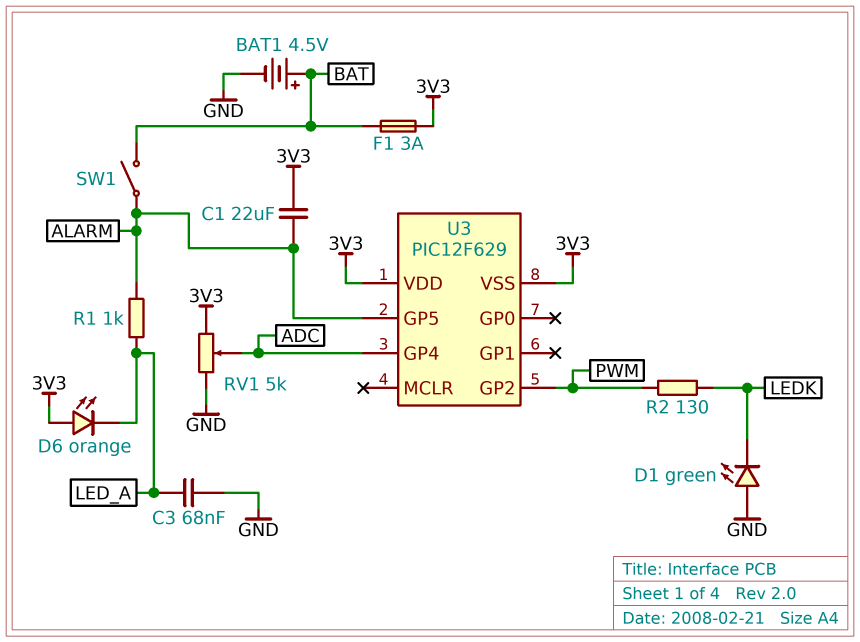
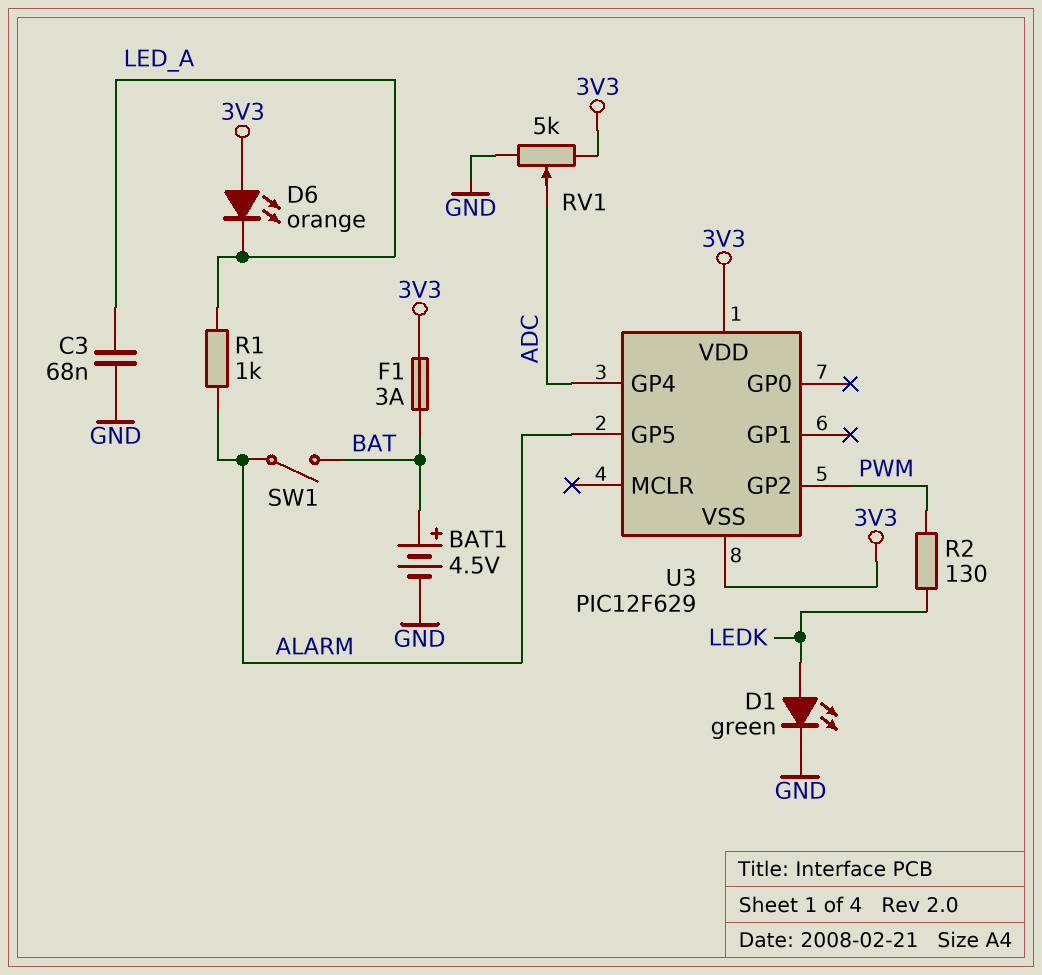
C1: 22uF (3V3, ALARM) -> none
D1: LED green (A GND, K LEDK) -> LED green (A LEDK, K GND)

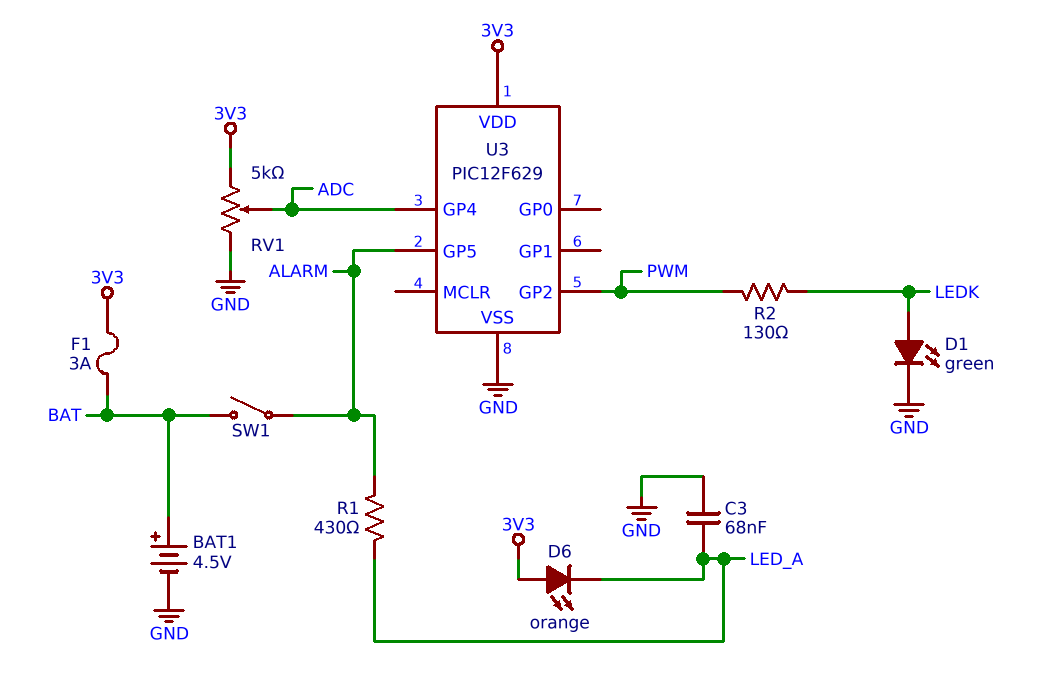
R1: 1k (ALARM, LED_A) -> 430 (ALARM, LED_A)
U3 pin VSS: 3V3 -> GND

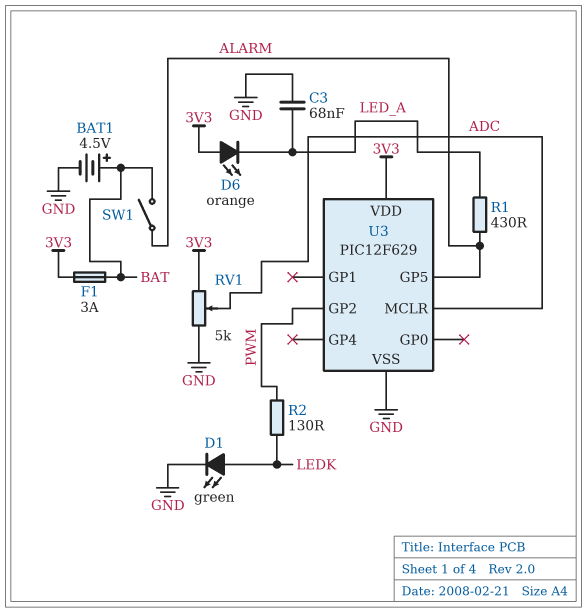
U3 pin GP4: ADC -> none
U3 pin MCLR: none -> ADC

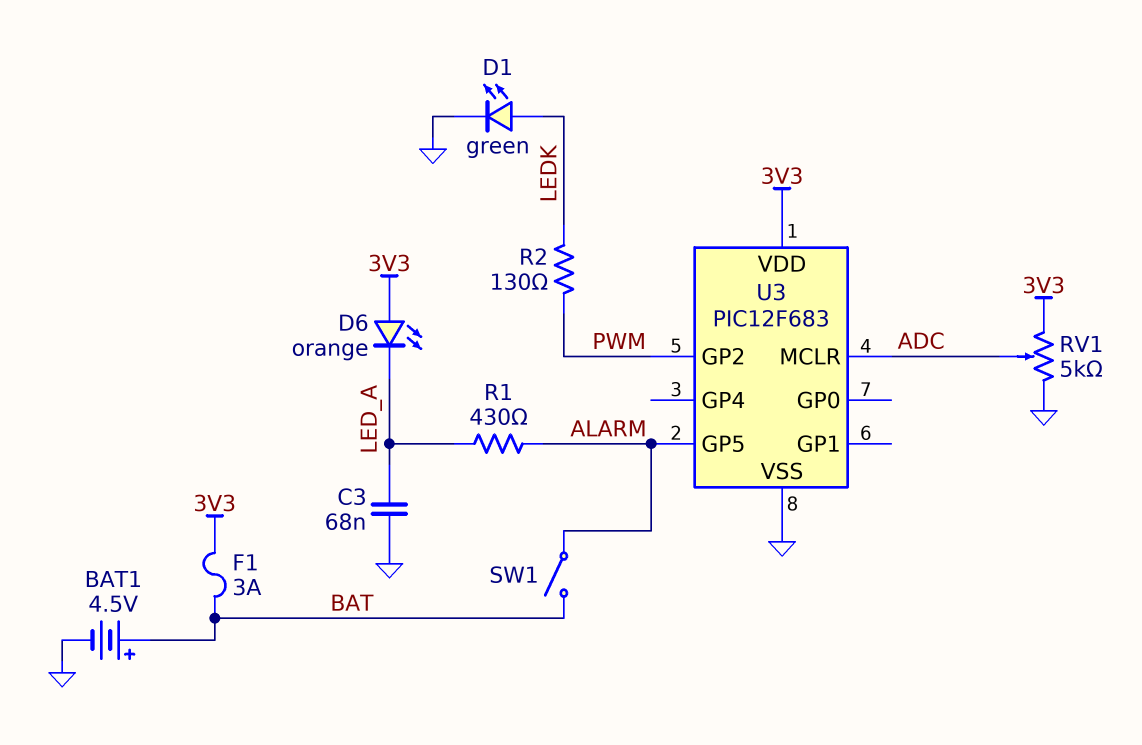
U3: PIC12F629 -> PIC12F683

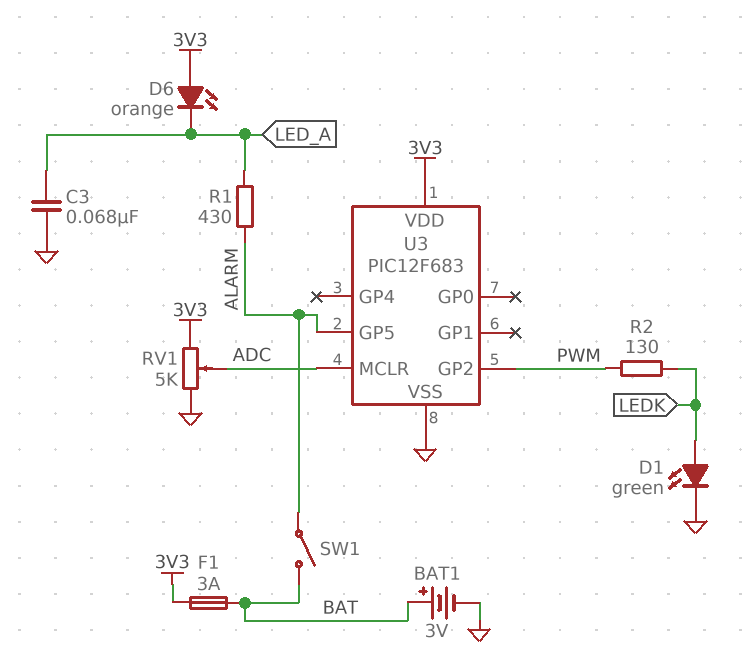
BAT1: 4.5V (plus BAT, minus GND) -> 3V (plus BAT, minus GND)

